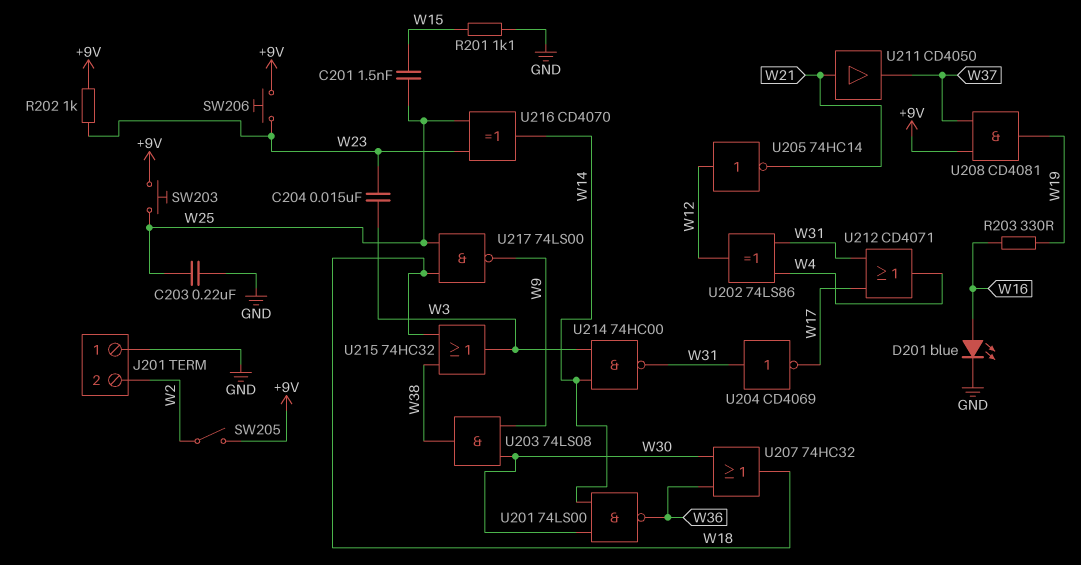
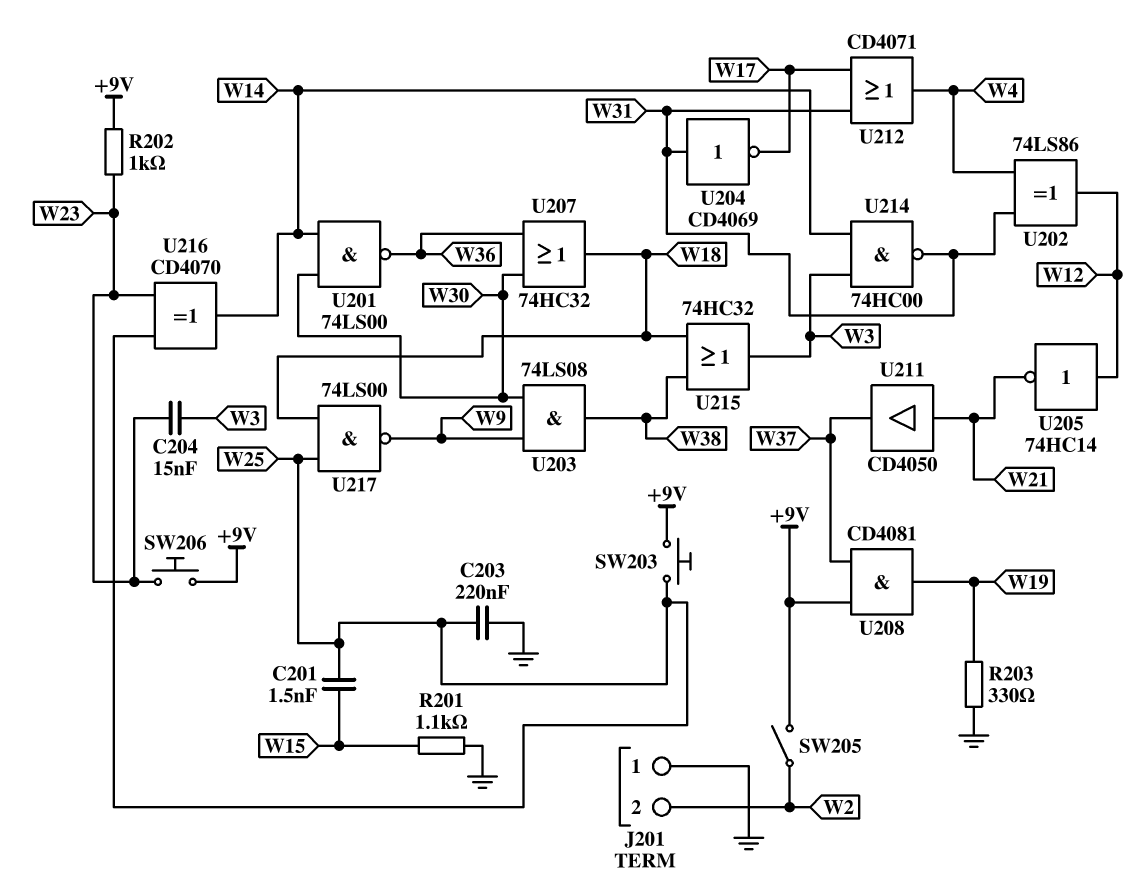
D201: LED blue (A W16, K GND) -> none
R203: 330 (W16, W19) -> 330 (GND, W19)

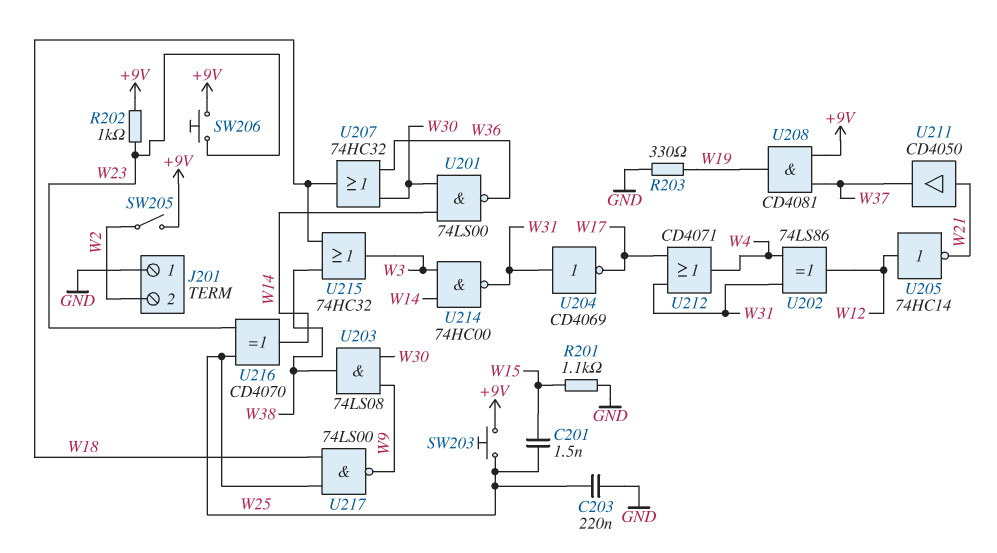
C204: 15nF (W3, W23) -> none

